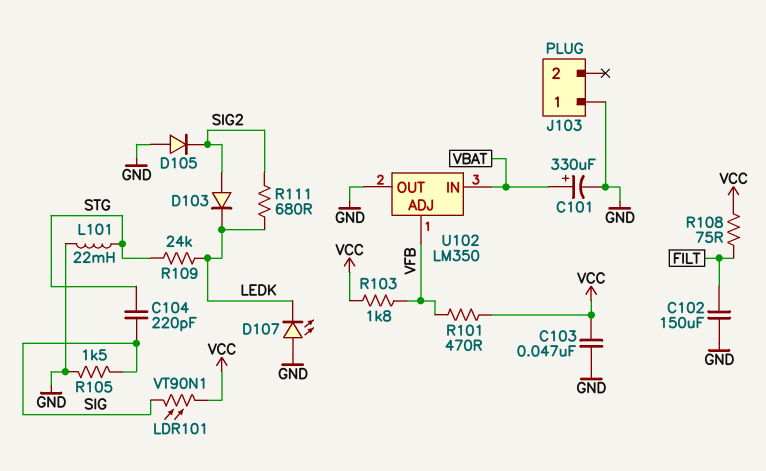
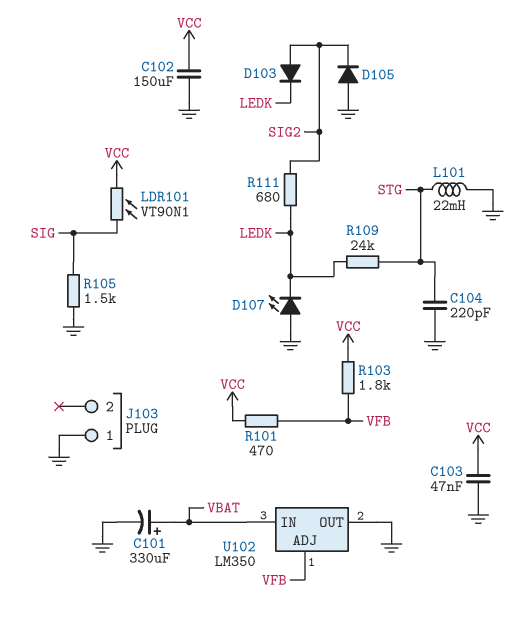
C102: 150uF (FILT, GND) -> 150uF (GND, VCC)
C104: 220pF (SIG, STG) -> 220pF (GND, STG)
R108: 75 (FILT, VCC) -> none

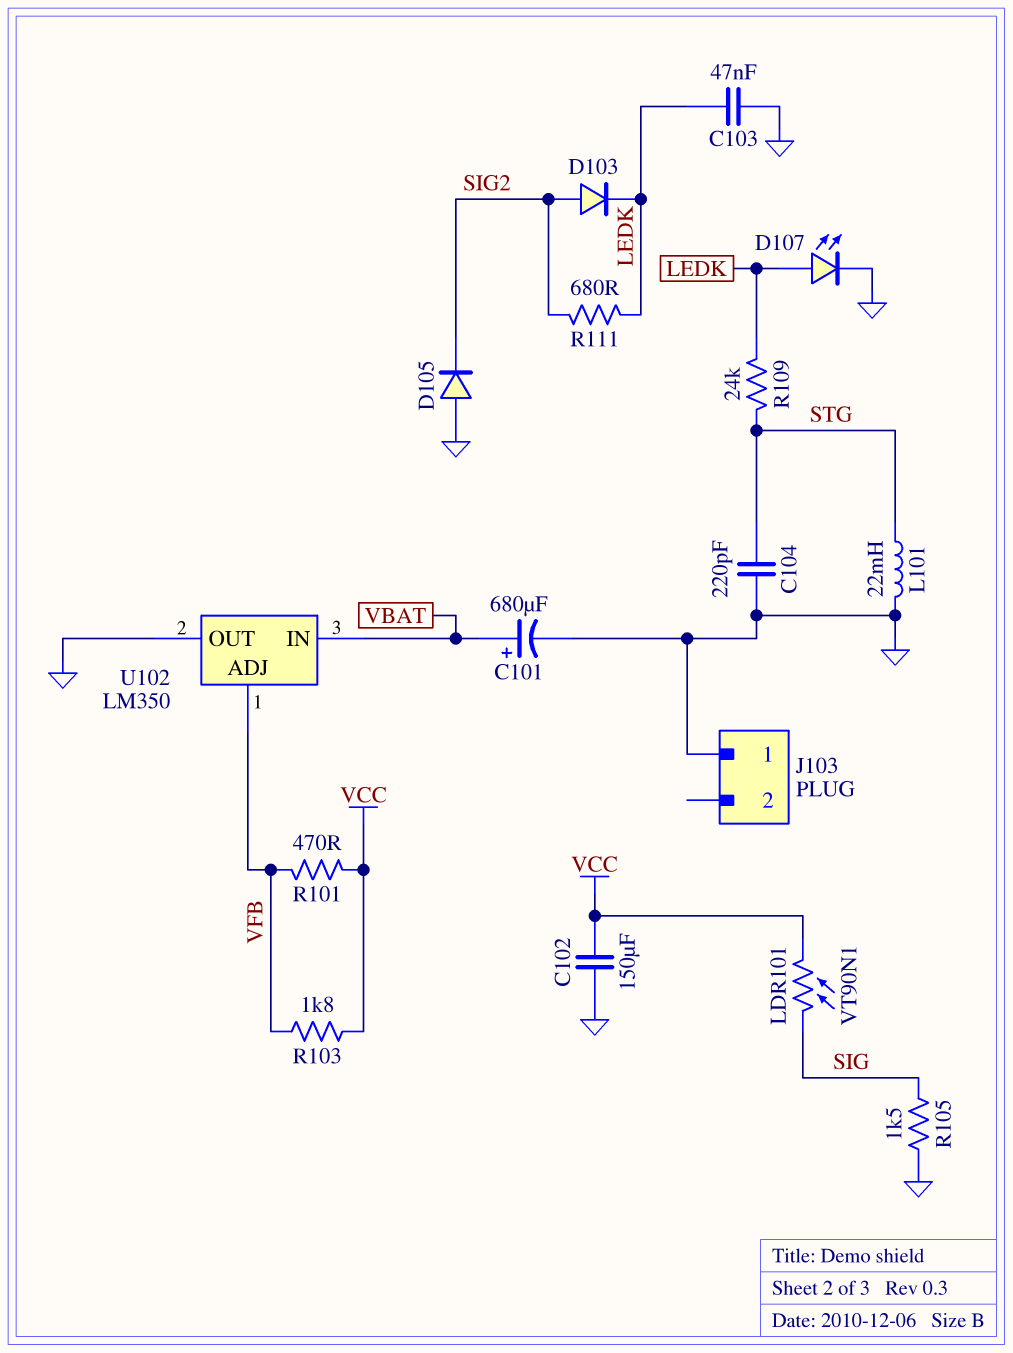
C101: 330uF (plus VBAT, minus GND) -> 680uF (plus VBAT, minus GND)
C103: 47nF (GND, VCC) -> 47nF (GND, LEDK)
D107: LED (A GND, K LEDK) -> LED (A LEDK, K GND)

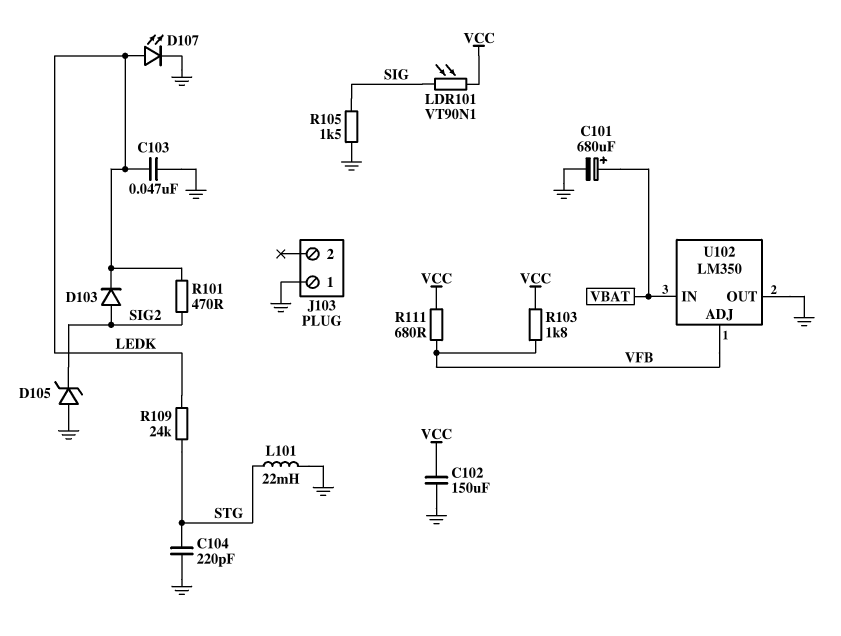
D105: diode (A GND, K SIG2) -> zener (A GND, K SIG2)
R101: 470 (VCC, VFB) -> 470 (LEDK, SIG2)
R111: 680 (LEDK, SIG2) -> 680 (VCC, VFB)

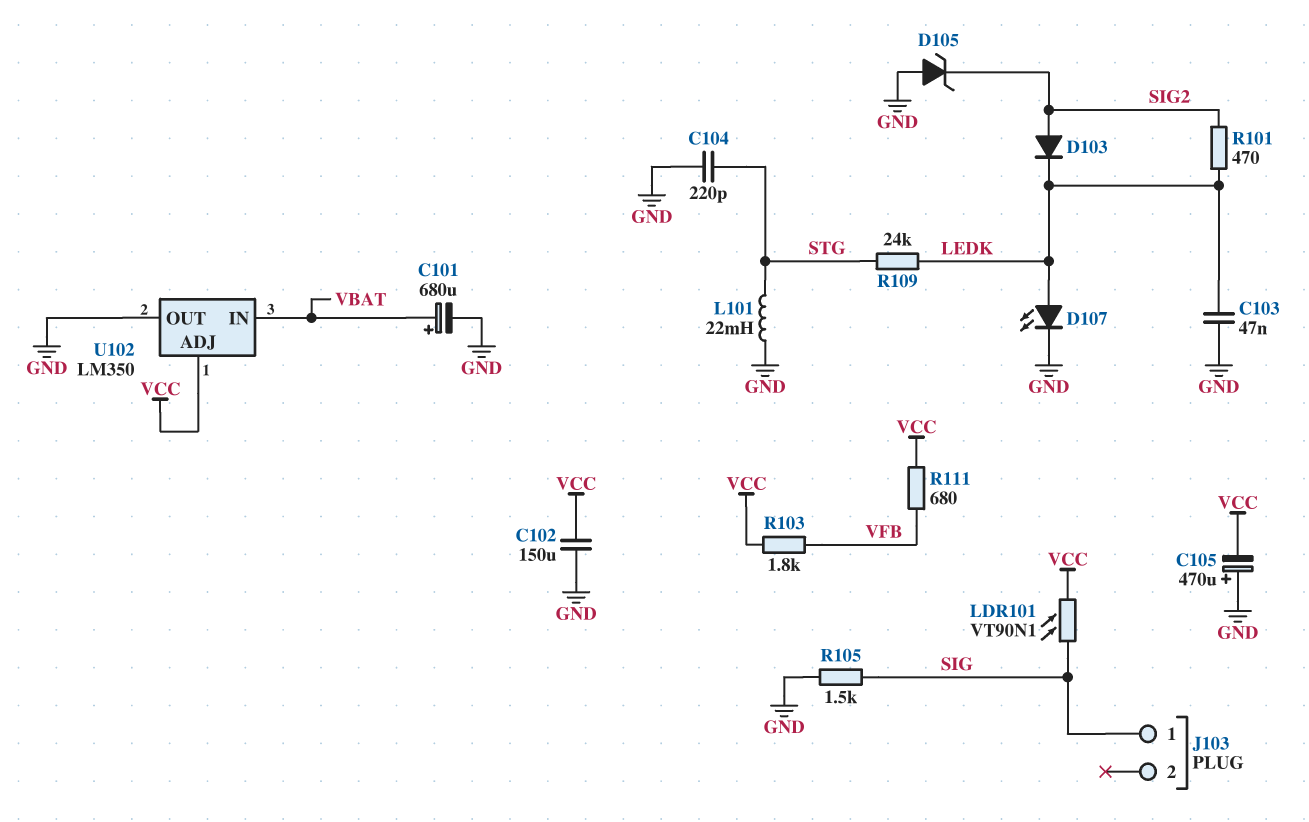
C105: none -> 470uF (plus GND, minus VCC)
J103 pin 1: GND -> SIG
U102 pin ADJ: VFB -> VCC

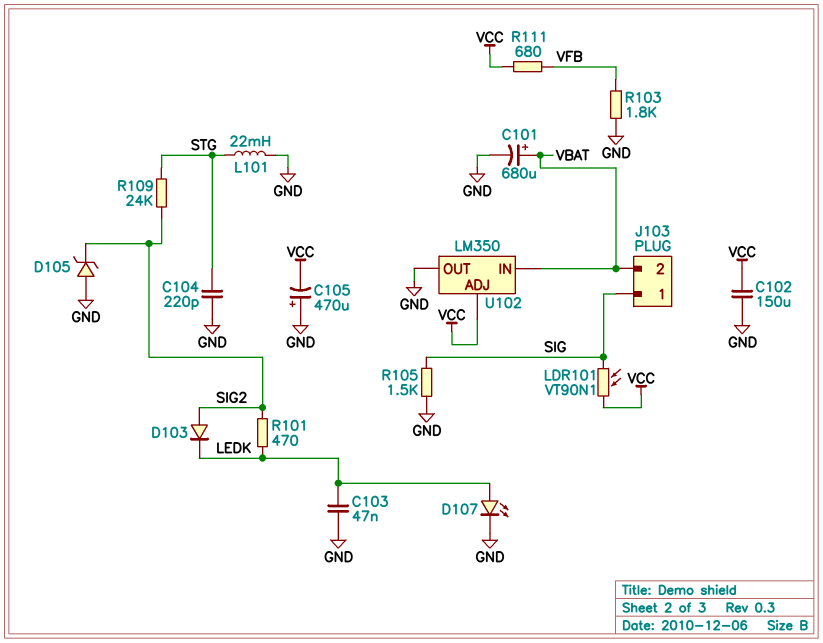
J103 pin 2: none -> VBAT
R103: 1.8k (VCC, VFB) -> 1.8k (GND, VFB)
R109: 24k (LEDK, STG) -> 24k (SIG2, STG)

